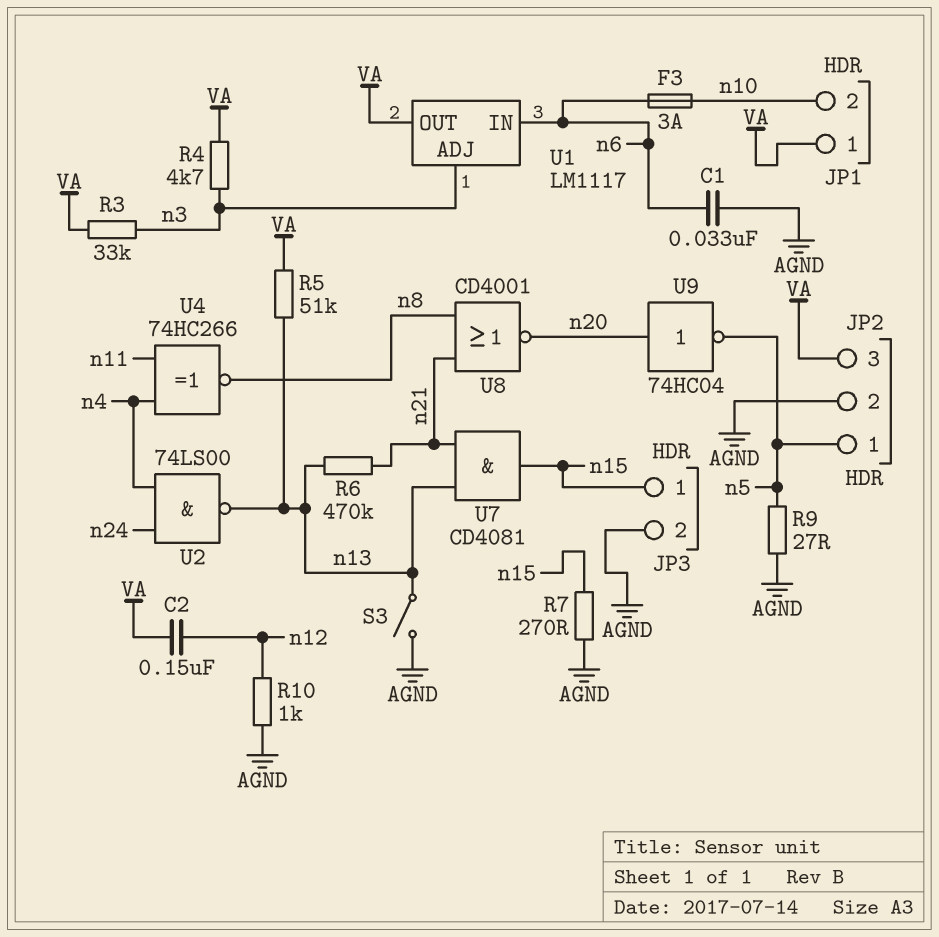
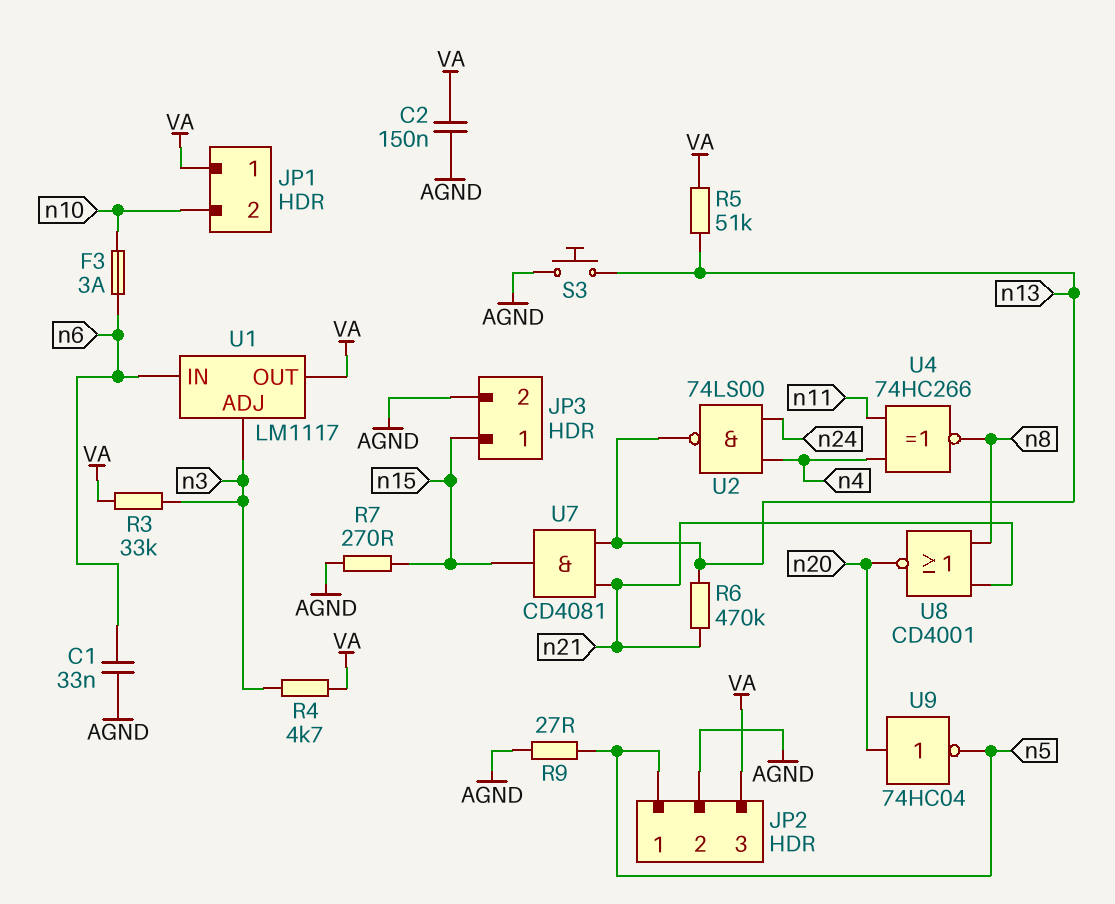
C2: 150nF (VA, n12) -> 150nF (AGND, VA)
R10: 1k (AGND, n12) -> none
S3: switch (AGND, n13) -> button (AGND, n13)

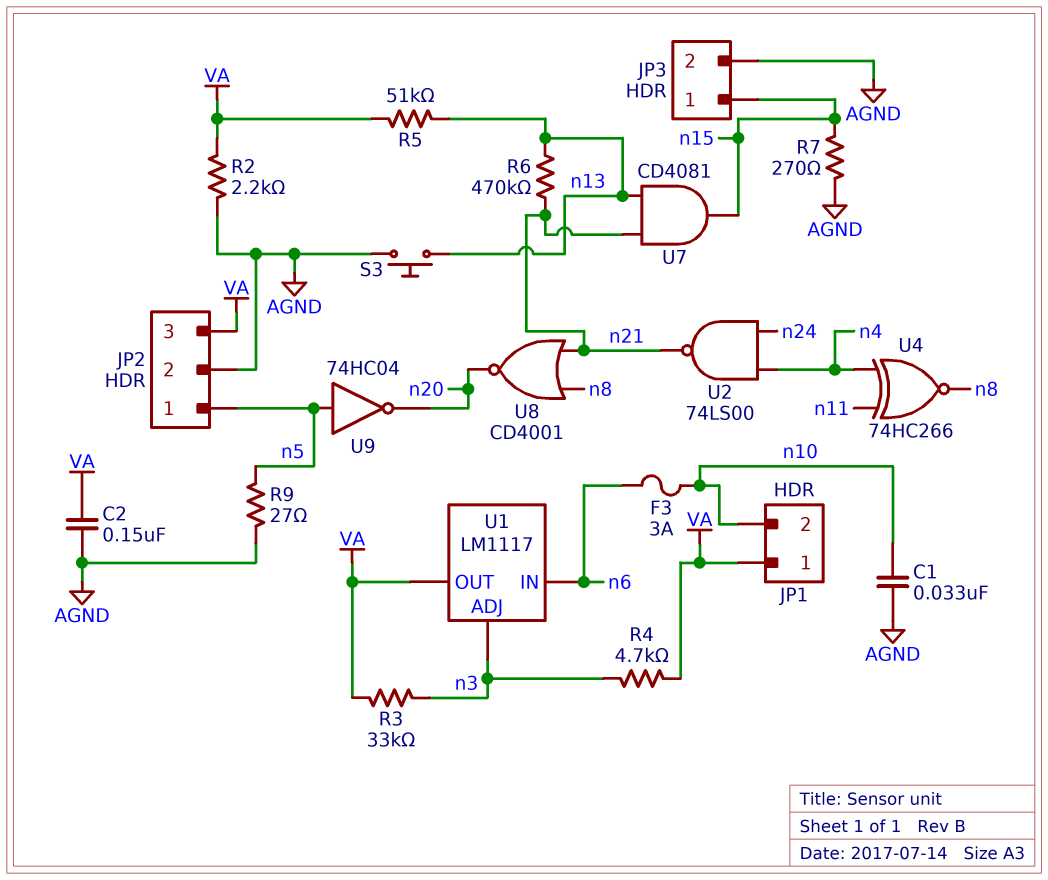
C1: 33nF (AGND, n6) -> 33nF (AGND, n10)
R2: none -> 2.2k (AGND, VA)
U2: NAND 74LS00 (in n4, in n24, out n13) -> NAND 74LS00 (in n4, in n24, out n21)
U9: NOT 74HC04 (in n20, out n5) -> NOT 74HC04 (in n5, out n20)

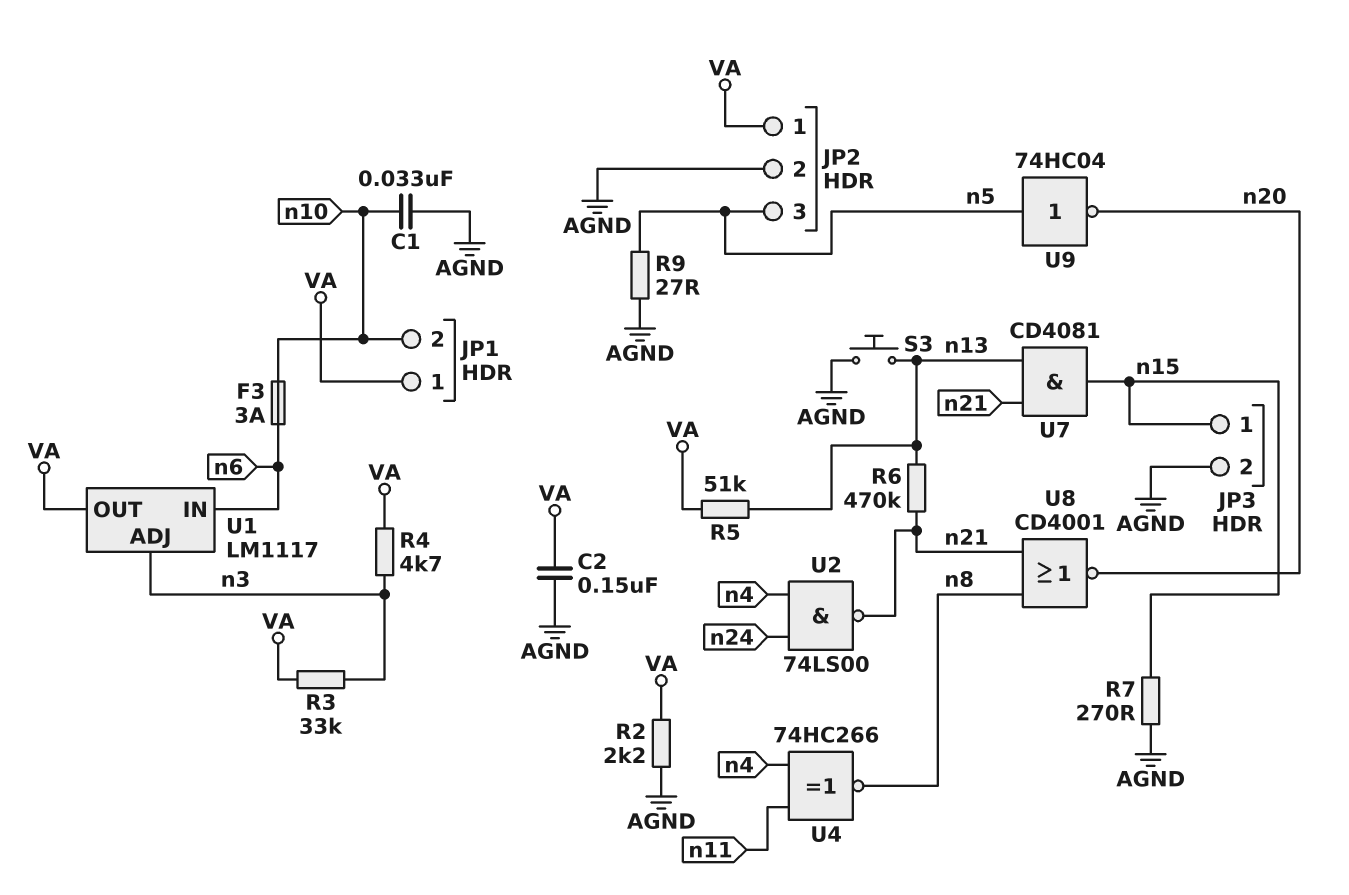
JP2 pin 1: n5 -> VA
JP2 pin 3: VA -> n5

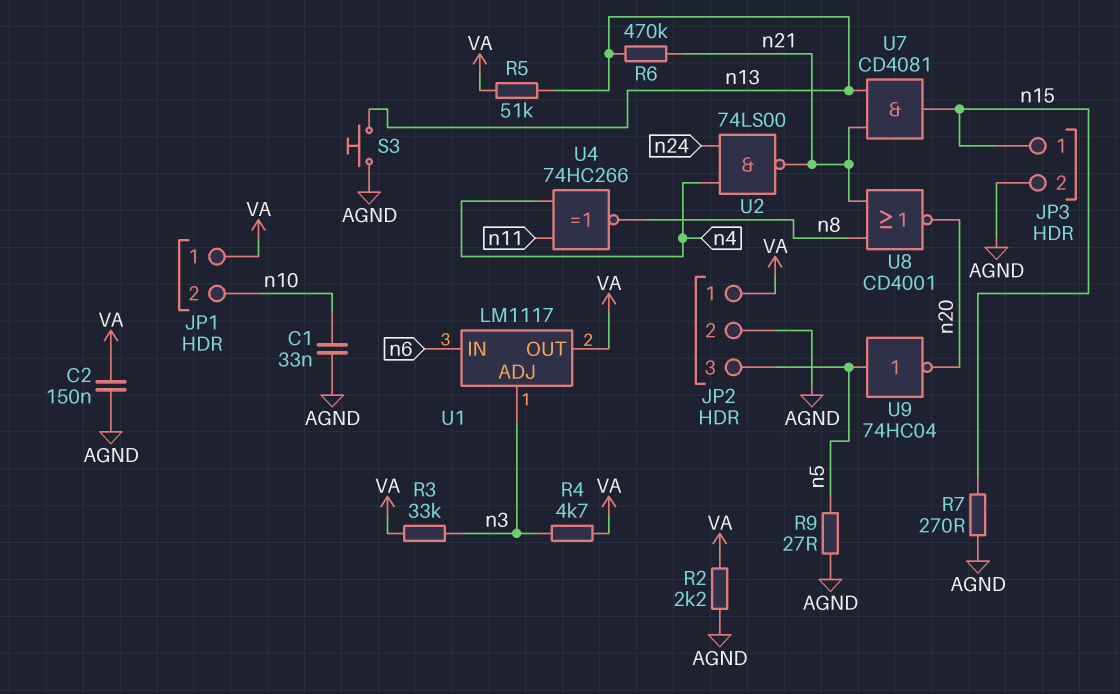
F3: 3A (n6, n10) -> none

